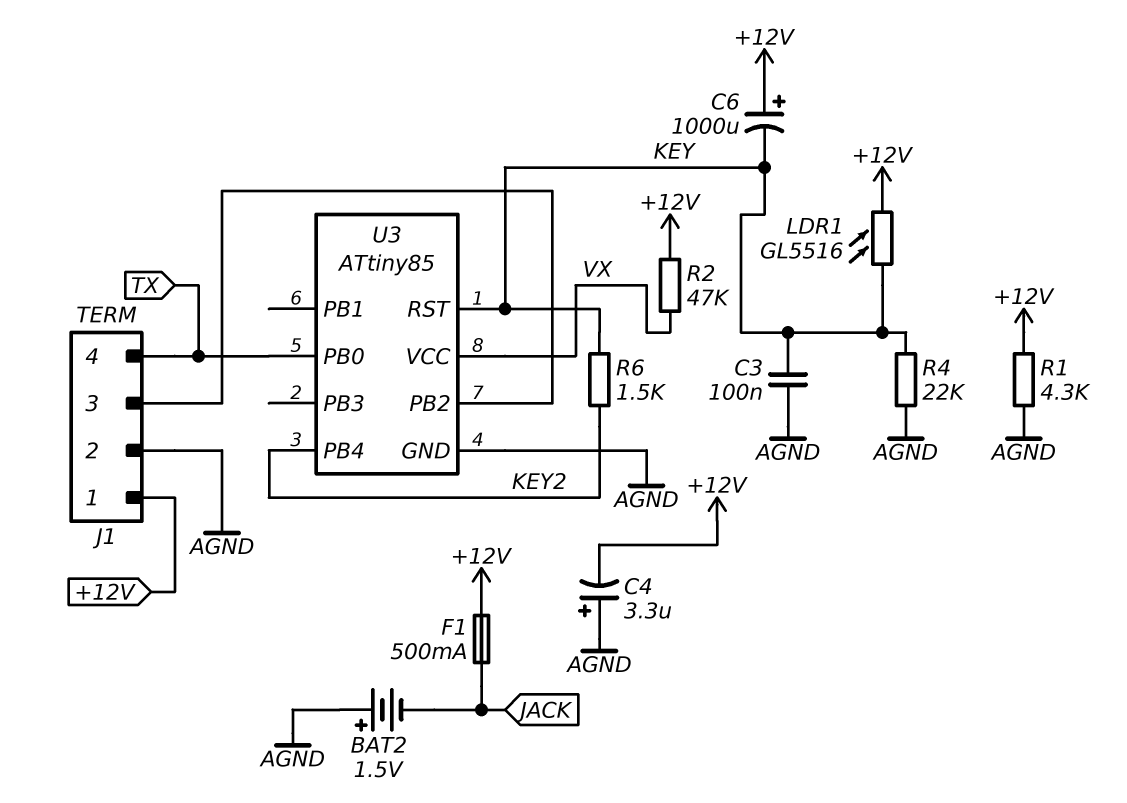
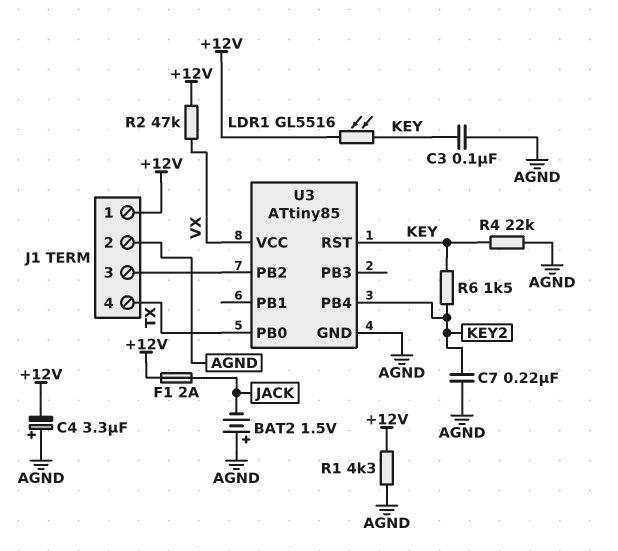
C6: 1000uF (plus +12V, minus KEY) -> none
C7: none -> 220nF (AGND, KEY2)
F1: 500mA (+12V, JACK) -> 2A (+12V, JACK)

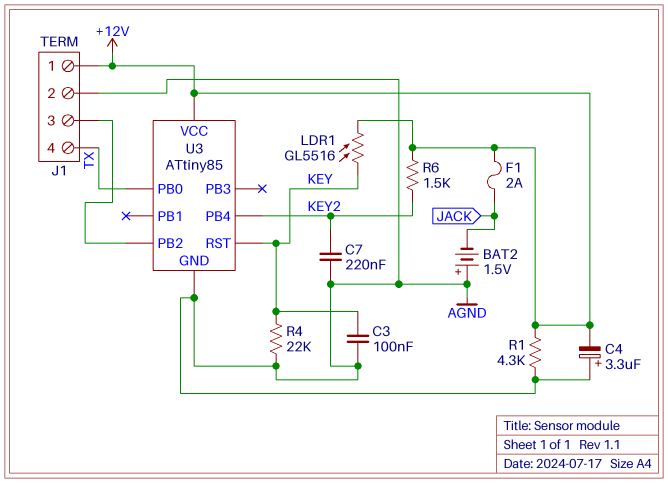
R2: 47k (+12V, VX) -> none
R6: 1.5k (KEY, KEY2) -> 1.5k (+12V, KEY2)
U3 pin VCC: VX -> +12V

